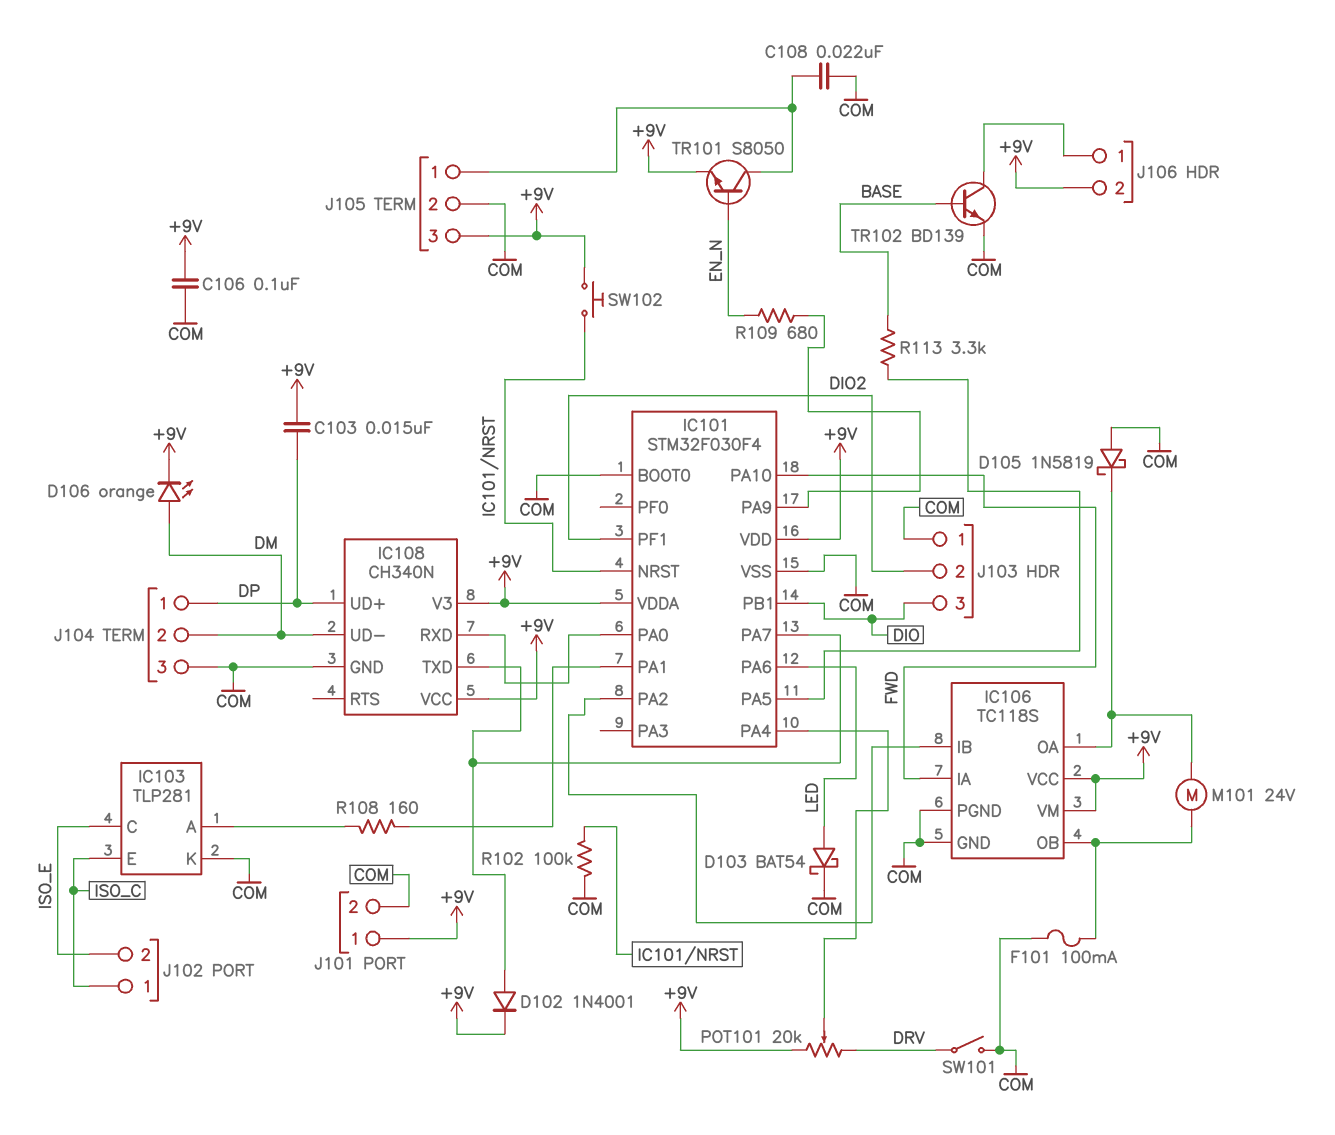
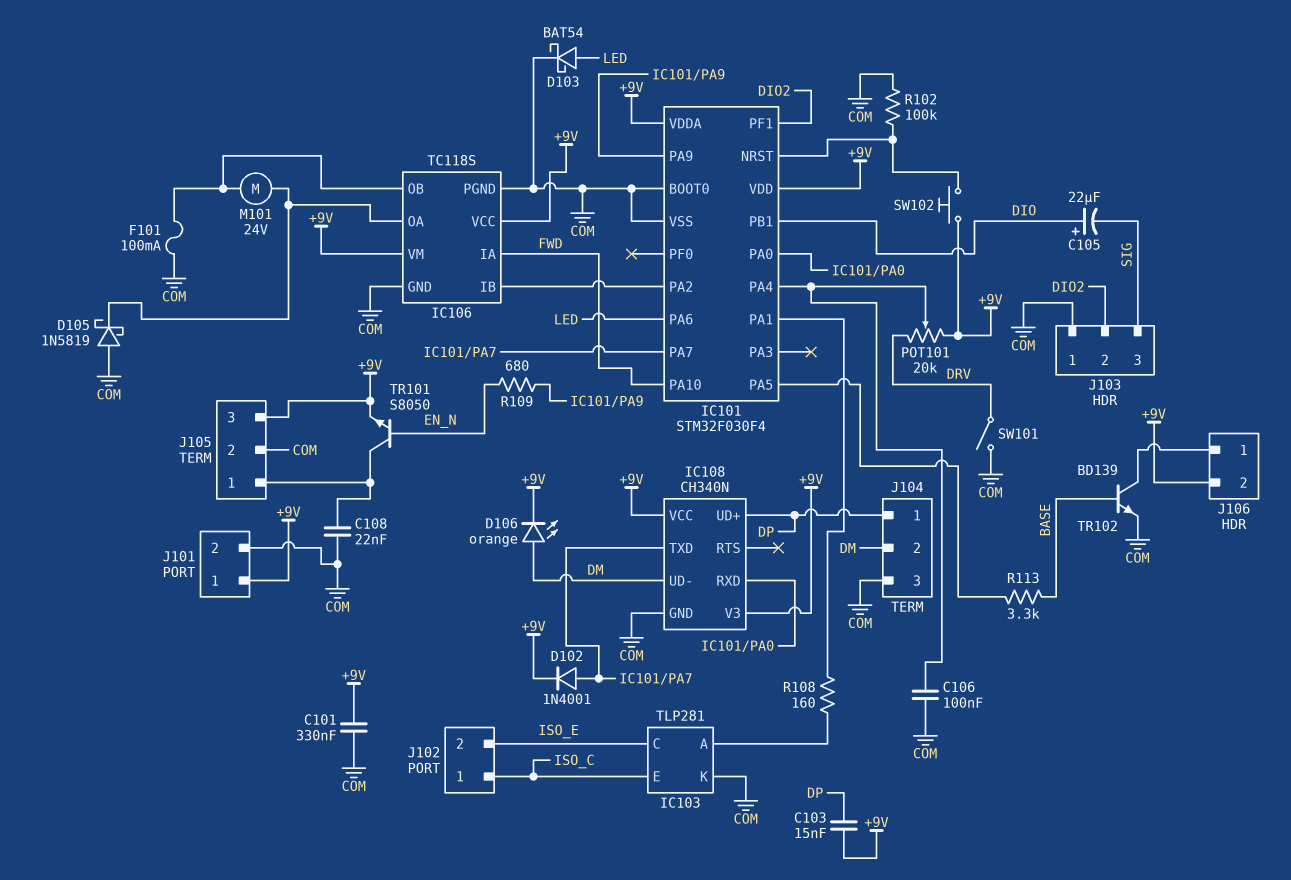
C101: none -> 330nF (+9V, COM)
C105: none -> 22uF (plus DIO, minus SIG)
C106: 100nF (+9V, COM) -> 100nF (COM, IC101/PA4)
J103 pin 3: DIO -> SIG

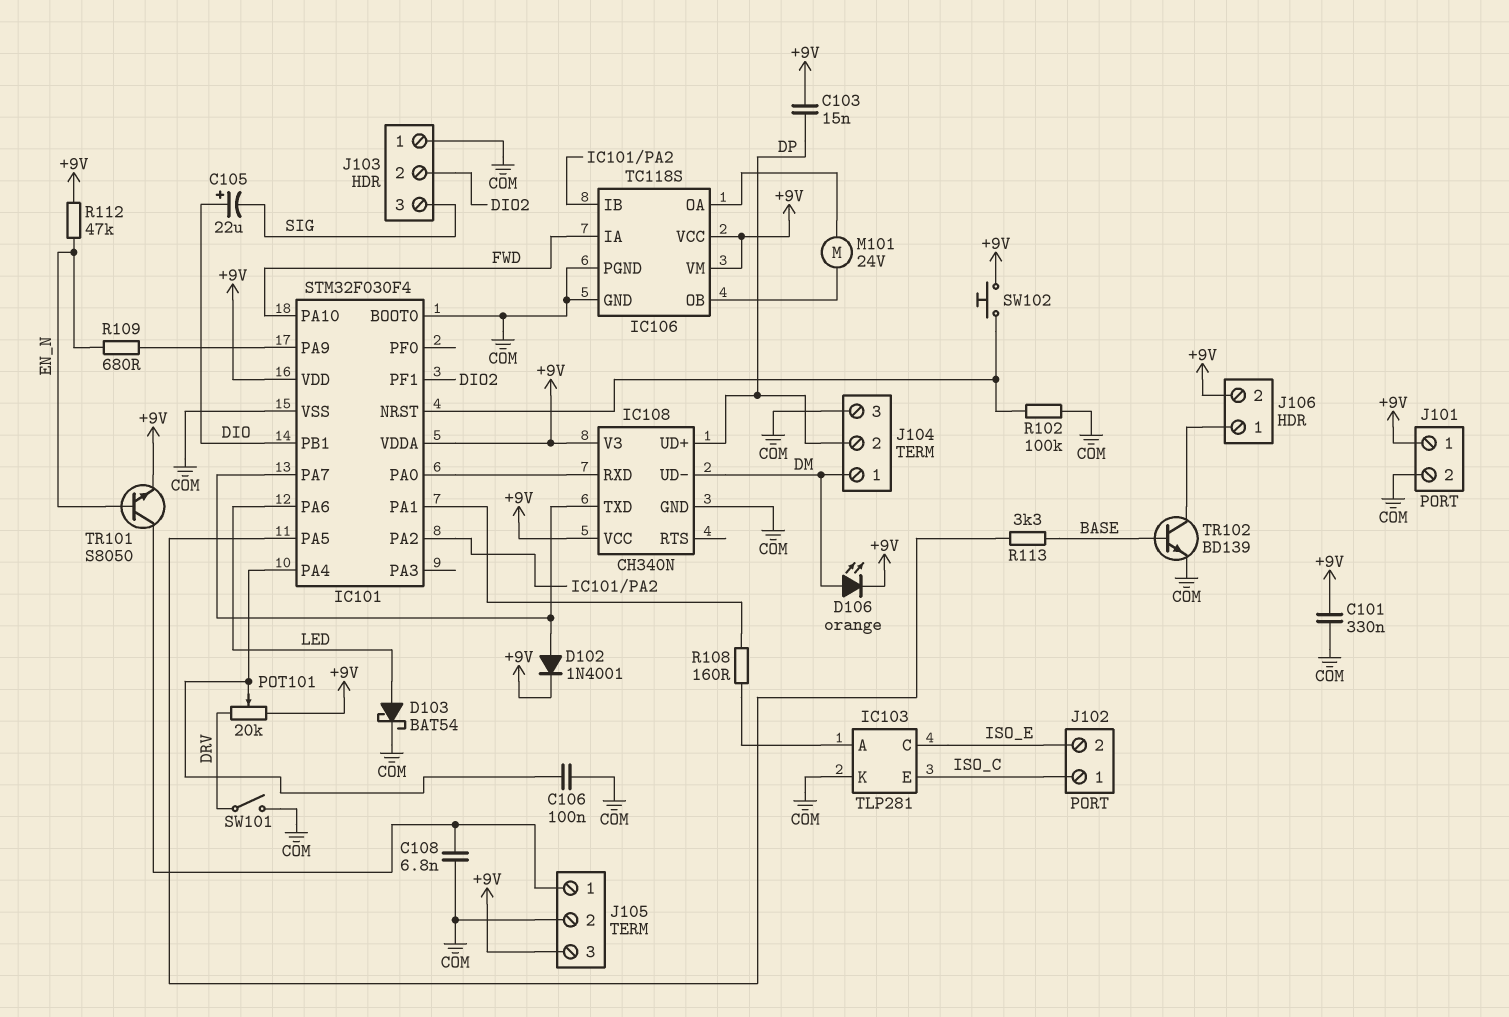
C108: 22nF (COM, J105/1) -> 6.8nF (COM, J105/1)
D105: schottky 1N5819 (A COM, K IC106/OA) -> none
F101: 100mA (COM, IC106/OB) -> none
J104 pin 1: DP -> DM
J104 pin 2: DM -> DP
R112: none -> 47k (+9V, EN_N)

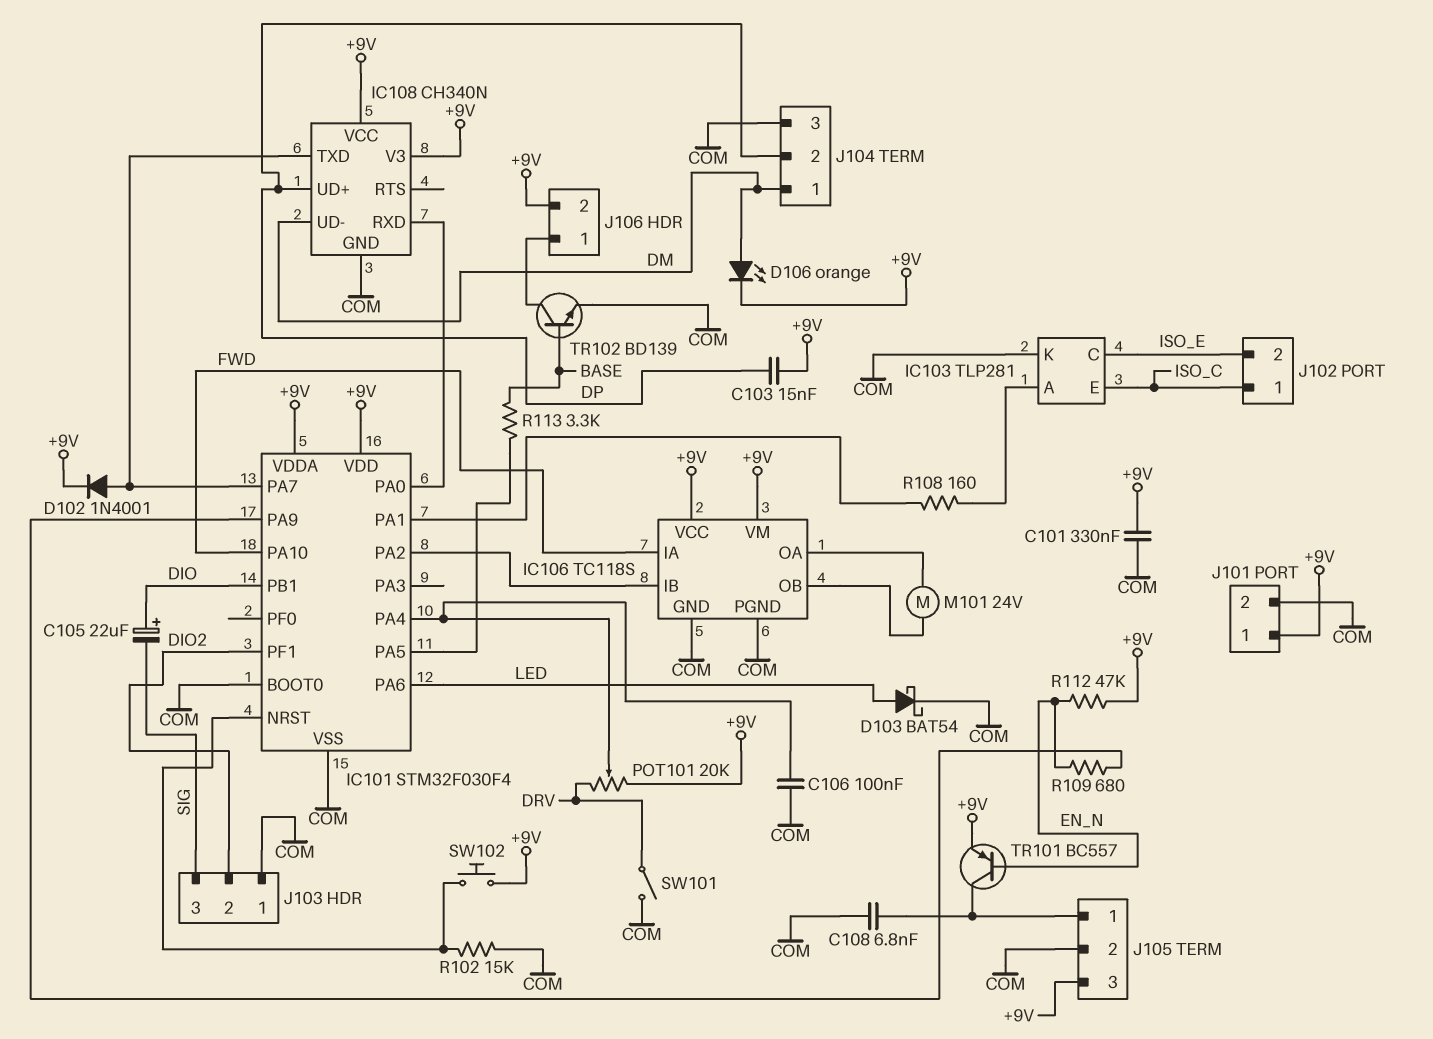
R102: 100k (COM, IC101/NRST) -> 15k (COM, IC101/NRST)
TR101: NPN S8050 (B EN_N, C J105/1, E +9V) -> PNP BC557 (B EN_N, C J105/1, E +9V)

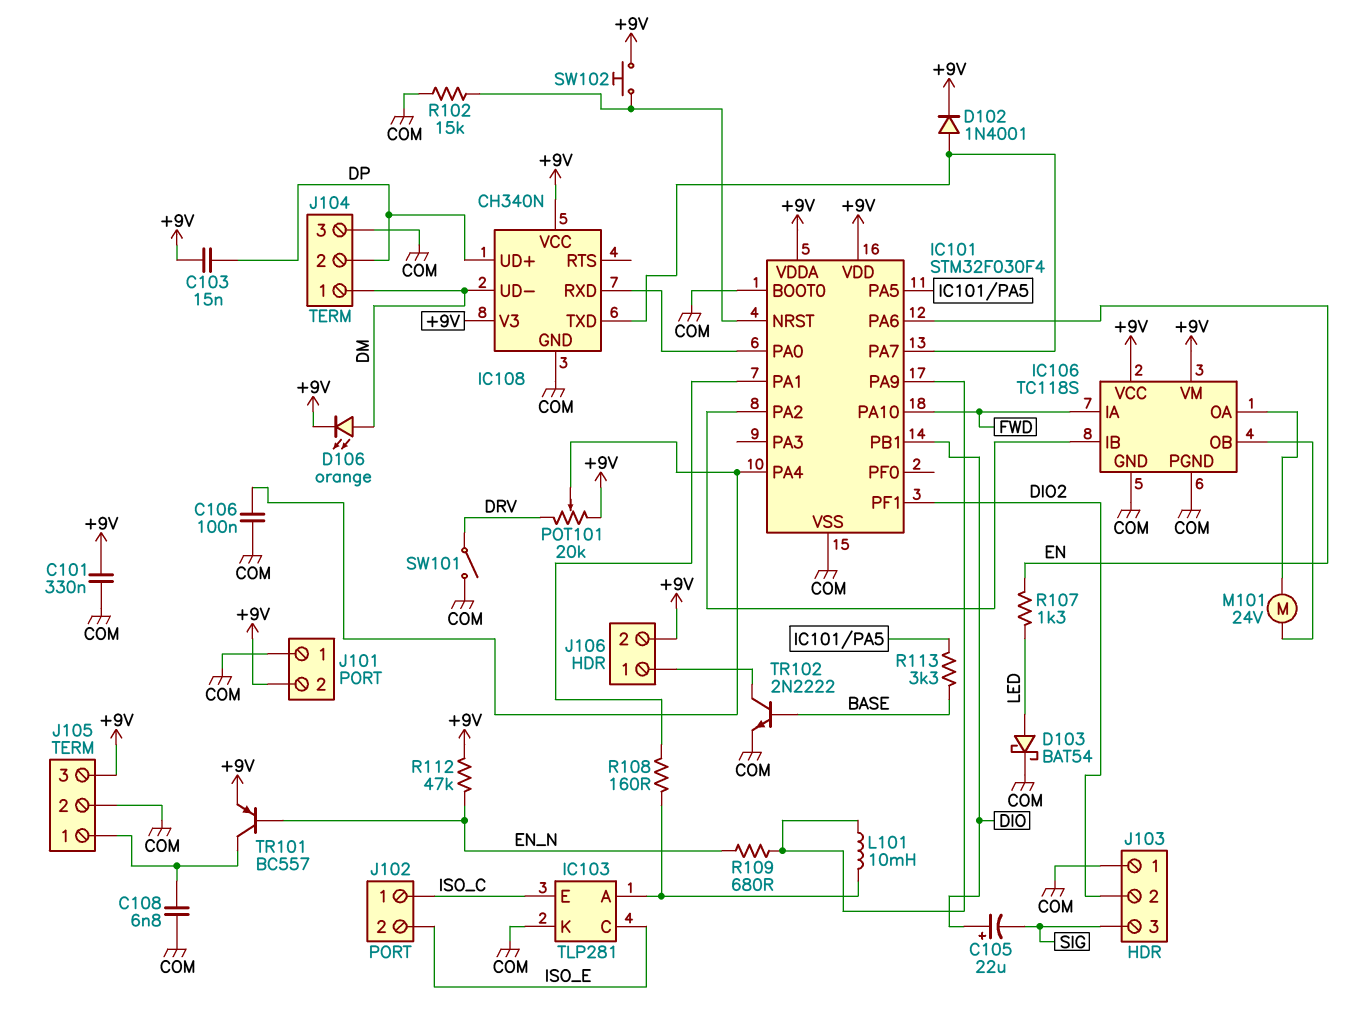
IC101 pin PA6: LED -> EN
J101 pin 1: +9V -> COM
J101 pin 2: COM -> +9V
L101: none -> 10mH (IC101/PA9, IC103/A)
R107: none -> 1.3k (EN, LED)
TR102: NPN BD139 (B BASE, C J106/1, E COM) -> NPN 2N2222 (B BASE, C J106/1, E COM)

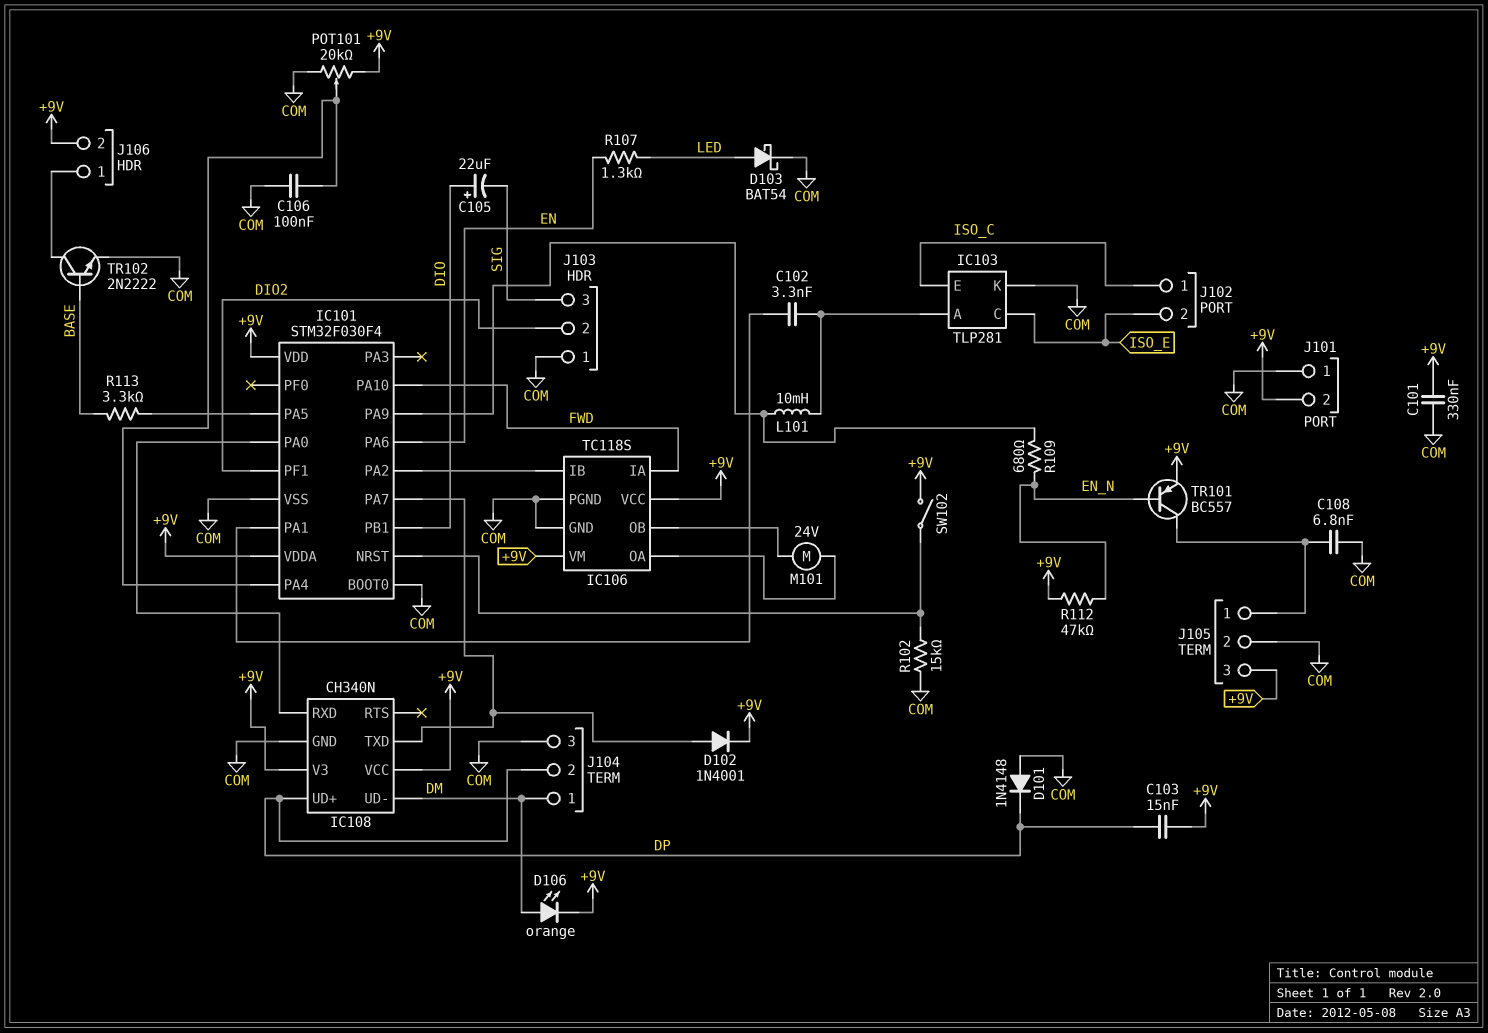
C102: none -> 3.3nF (IC101/PA1, IC103/A)
D101: none -> diode 1N4148 (A COM, K DP)
POT101: 20k (+9V, DRV, wiper IC101/PA4) -> 20k (+9V, COM, wiper IC101/PA4)
R108: 160 (IC101/PA1, IC103/A) -> none
SW101: switch (COM, DRV) -> none
SW102: button (+9V, IC101/NRST) -> switch (+9V, IC101/NRST)

